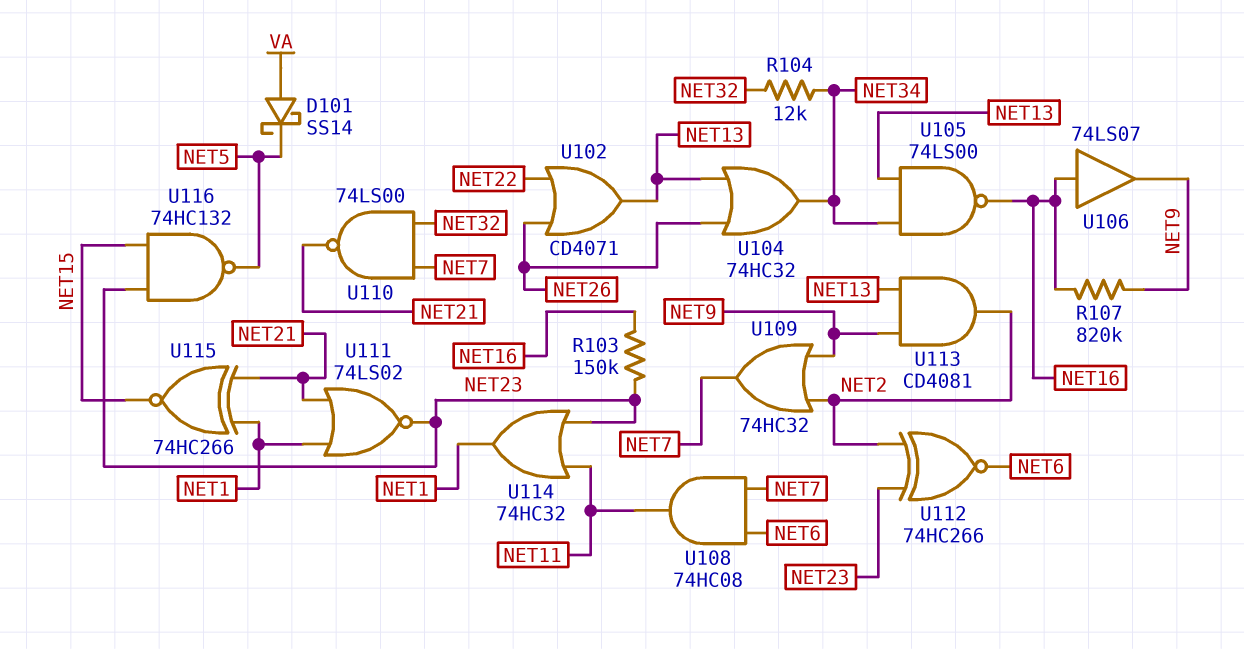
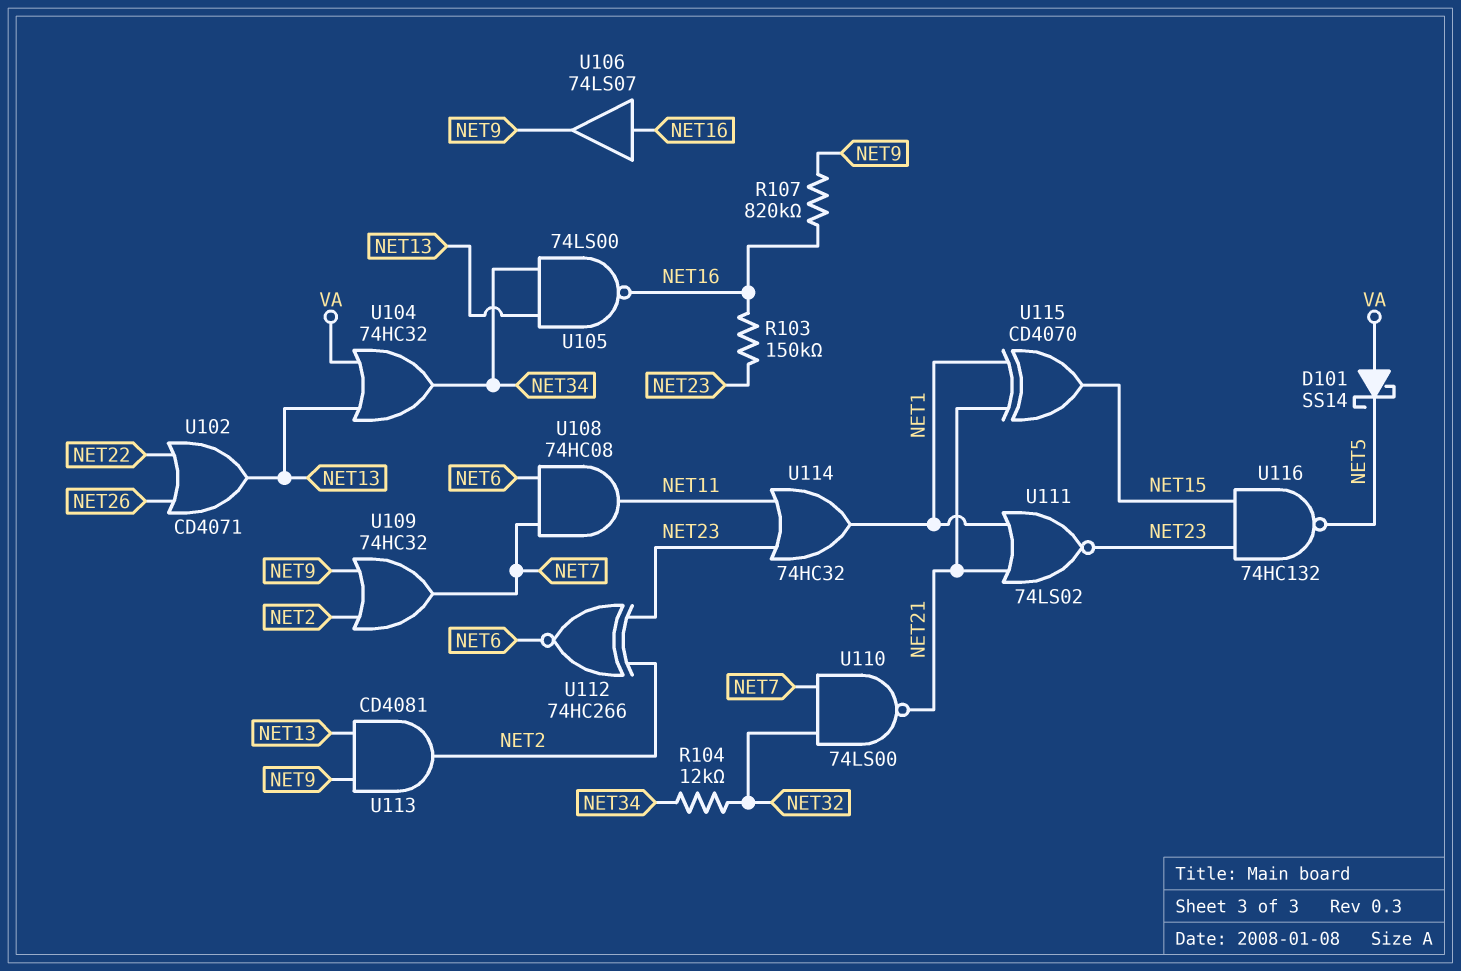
U104: OR 74HC32 (in NET13, in NET26, out NET34) -> OR 74HC32 (in NET13, in VA, out NET34)
U115: XNOR 74HC266 (in NET1, in NET21, out NET15) -> XOR CD4070 (in NET1, in NET21, out NET15)

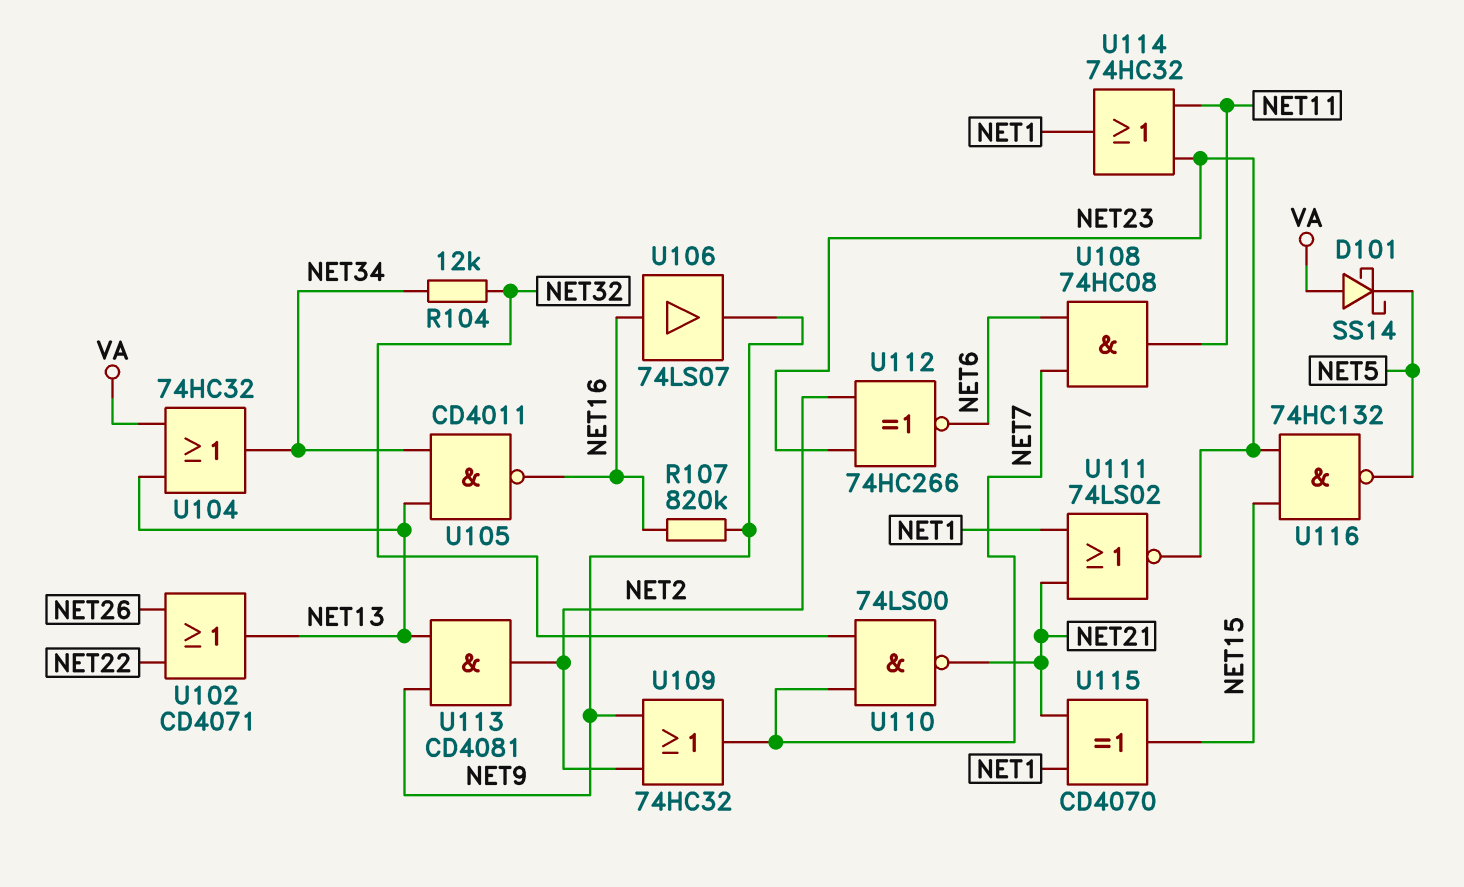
R103: 150k (NET16, NET23) -> none
U105: NAND 74LS00 (in NET13, in NET34, out NET16) -> NAND CD4011 (in NET13, in NET34, out NET16)

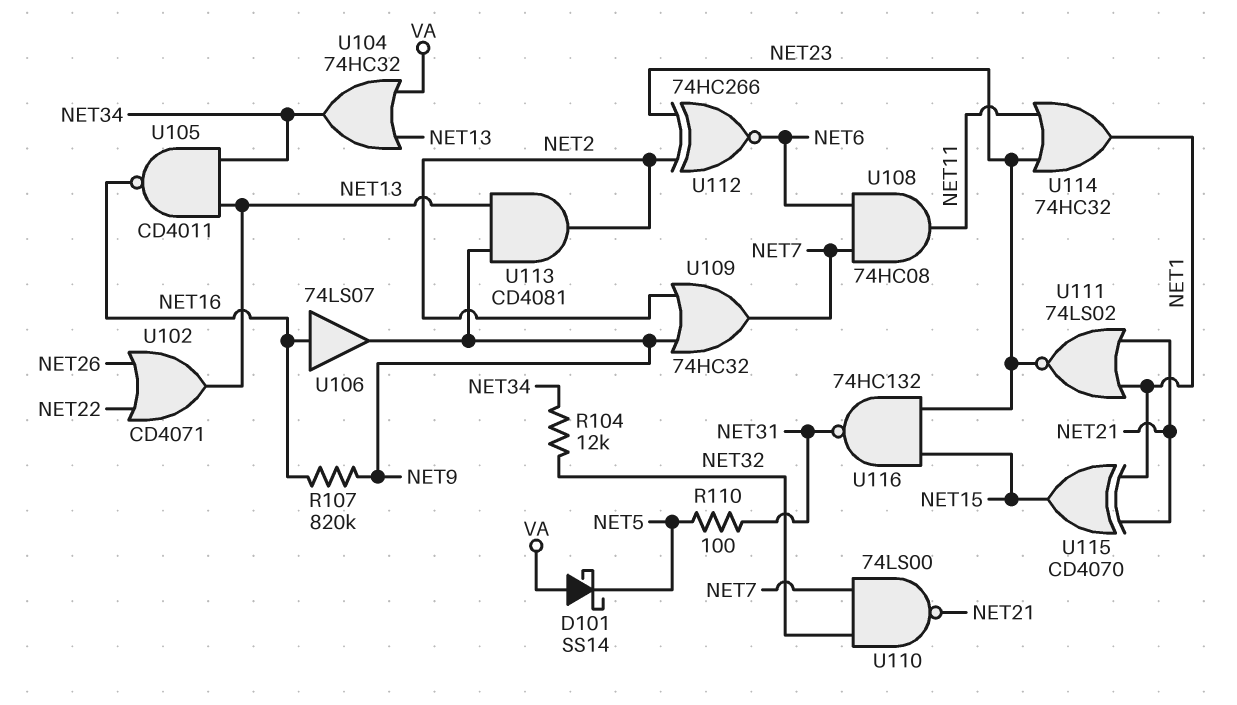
R110: none -> 100 (NET5, NET31)
U116: NAND 74HC132 (in NET15, in NET23, out NET5) -> NAND 74HC132 (in NET15, in NET23, out NET31)

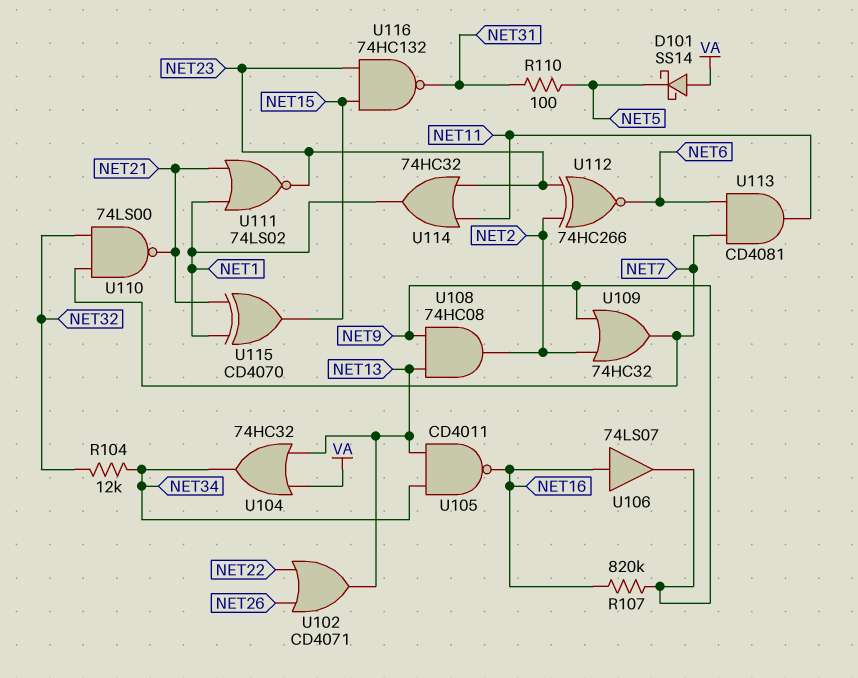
U108: AND 74HC08 (in NET6, in NET7, out NET11) -> AND 74HC08 (in NET9, in NET13, out NET2)
U113: AND CD4081 (in NET9, in NET13, out NET2) -> AND CD4081 (in NET6, in NET7, out NET11)

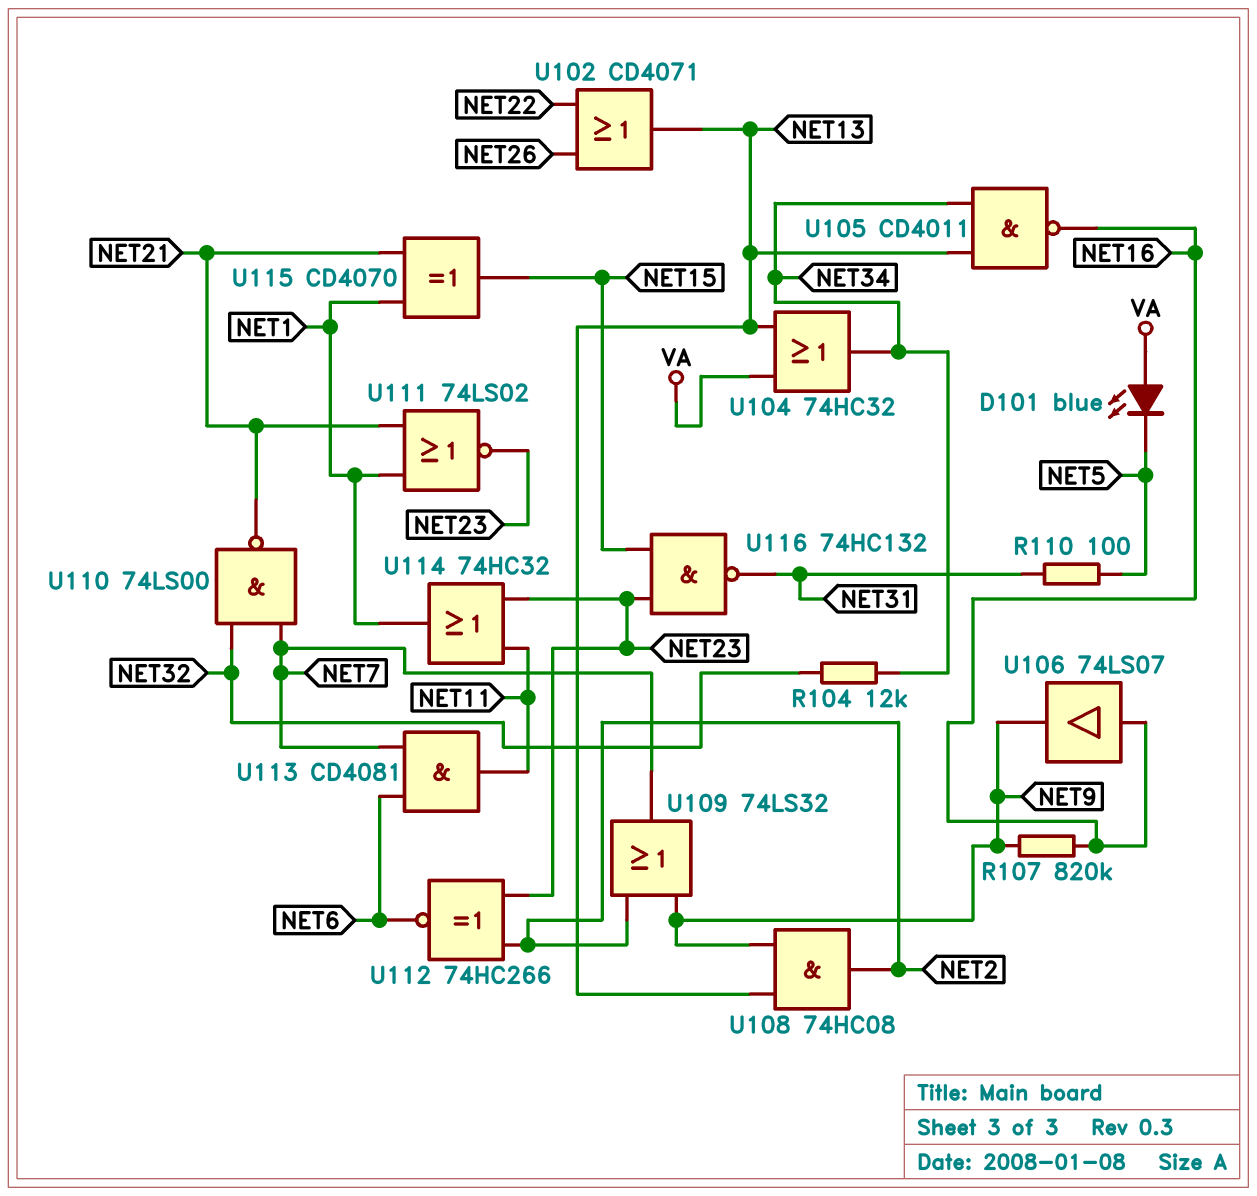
D101: schottky SS14 (A VA, K NET5) -> LED blue (A VA, K NET5)
U109: OR 74HC32 (in NET2, in NET9, out NET7) -> OR 74LS32 (in NET2, in NET9, out NET7)

